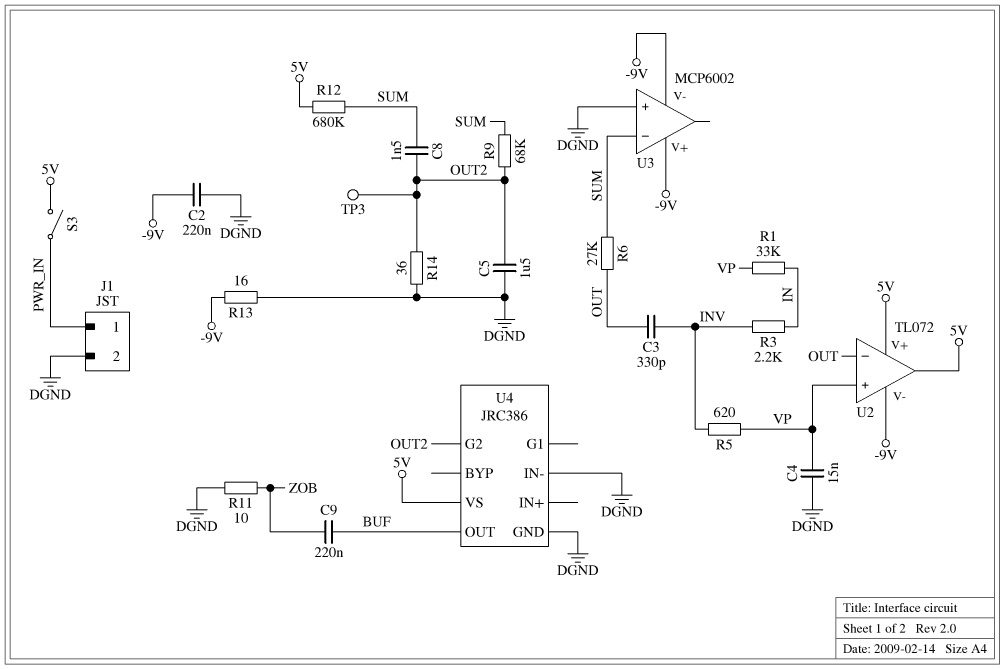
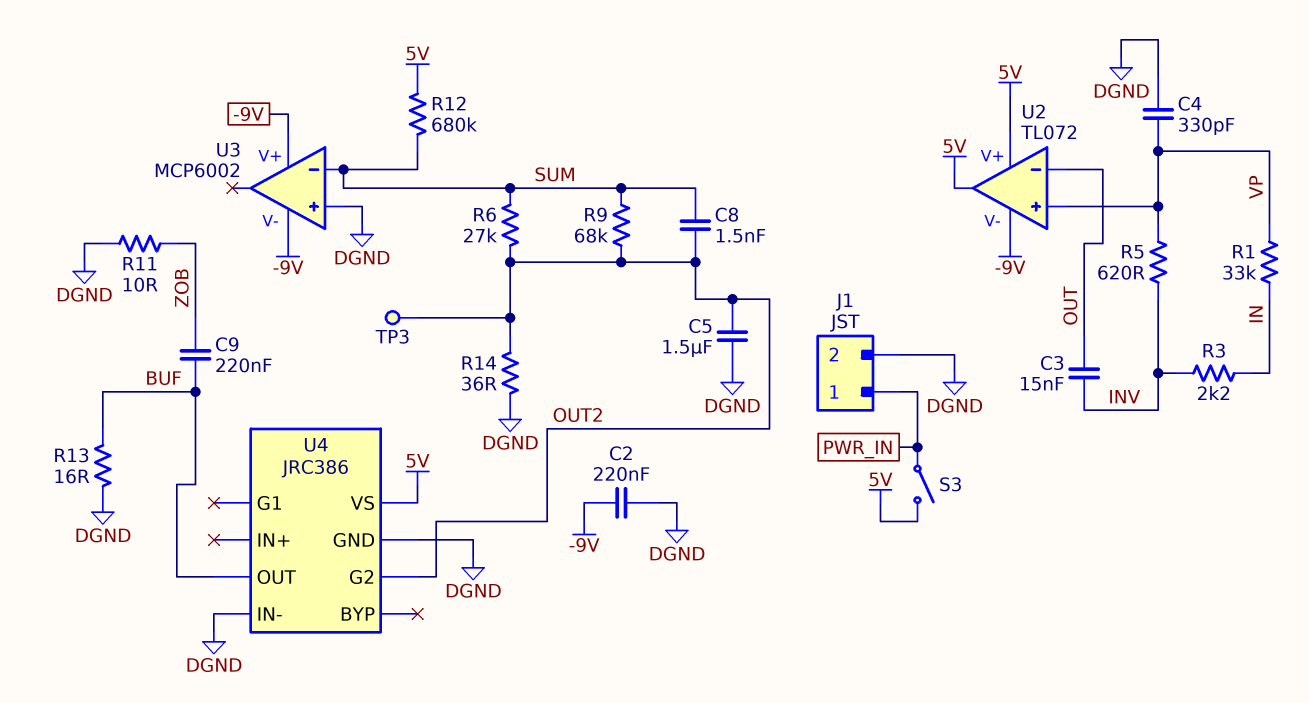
C3: 330pF (INV, OUT) -> 15nF (INV, OUT)
C4: 15nF (DGND, VP) -> 330pF (DGND, VP)
R6: 27k (OUT, SUM) -> 27k (OUT2, SUM)
R13: 16 (-9V, DGND) -> 16 (BUF, DGND)

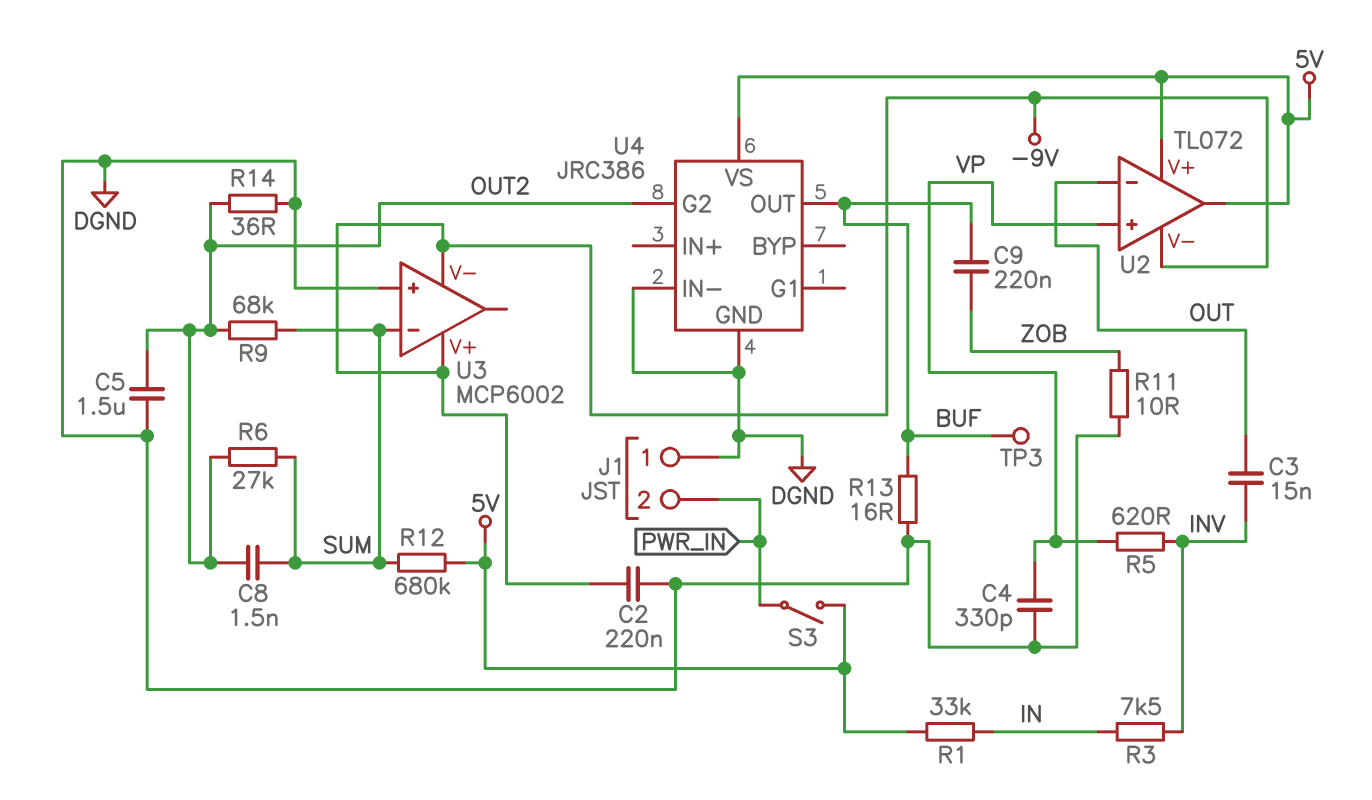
J1 pin 1: PWR_IN -> DGND
J1 pin 2: DGND -> PWR_IN
R1: 33k (IN, VP) -> 33k (5V, IN)
R3: 2.2k (IN, INV) -> 7.5k (IN, INV)
TP3: test point (OUT2) -> test point (BUF)

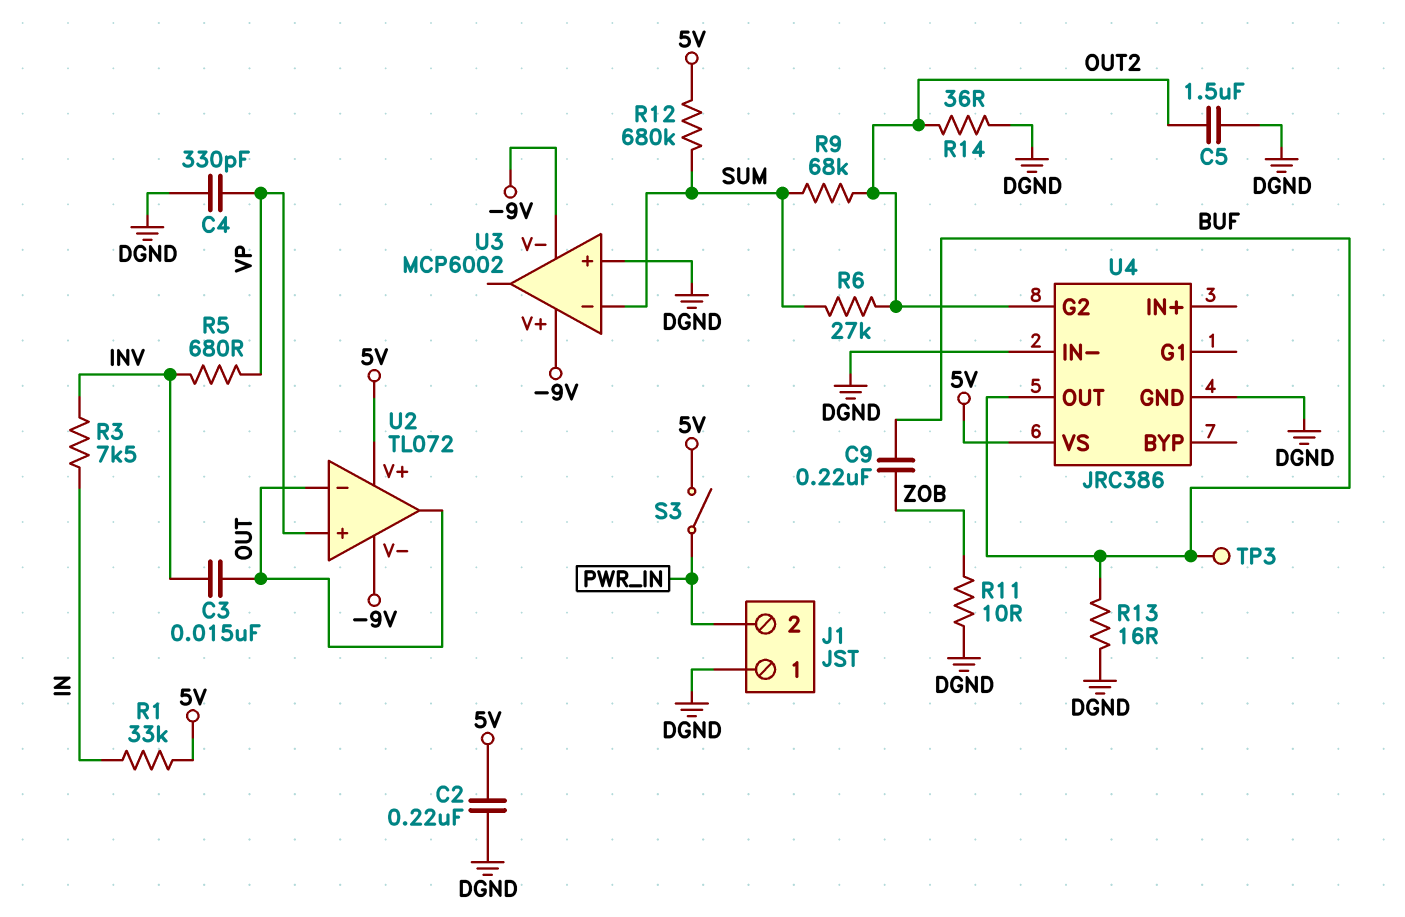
C2: 220nF (-9V, DGND) -> 220nF (5V, DGND)
C8: 1.5nF (OUT2, SUM) -> none
R5: 620 (INV, VP) -> 680 (INV, VP)
U2 pin out: 5V -> OUT

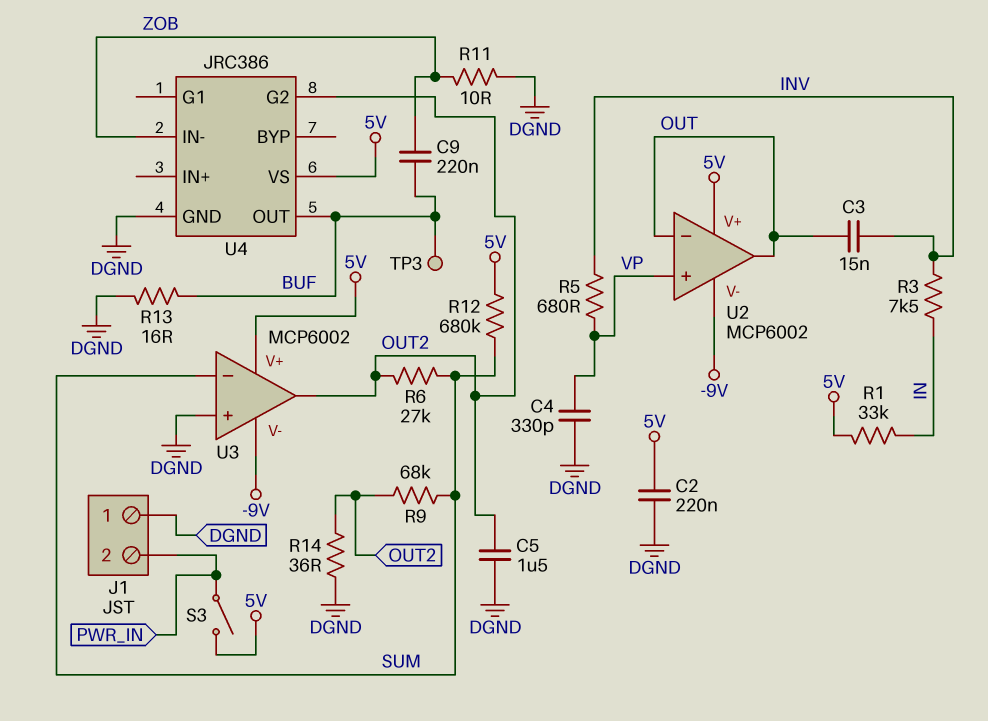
U2: TL072 -> MCP6002
U3 pin V+: -9V -> 5V
U3 pin out: none -> OUT2
U4 pin IN-: DGND -> ZOB

